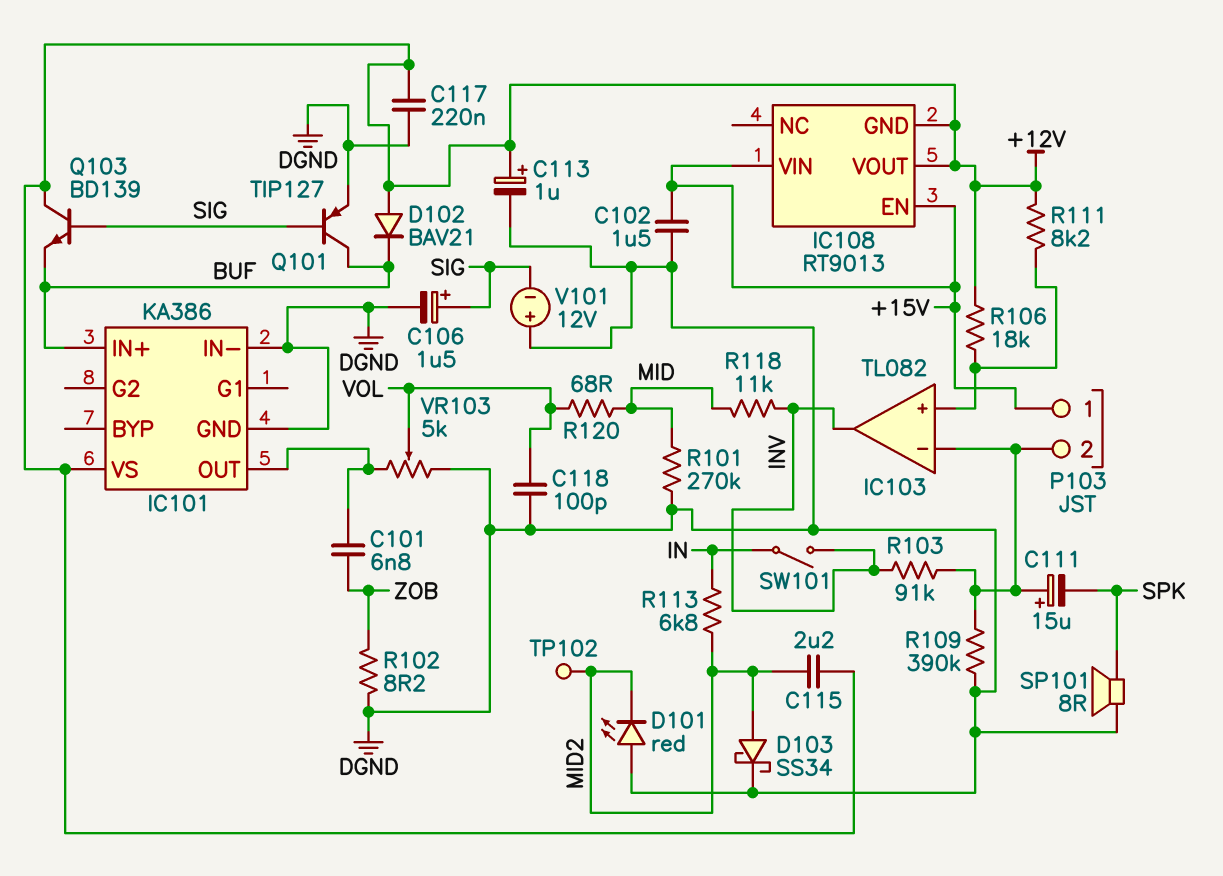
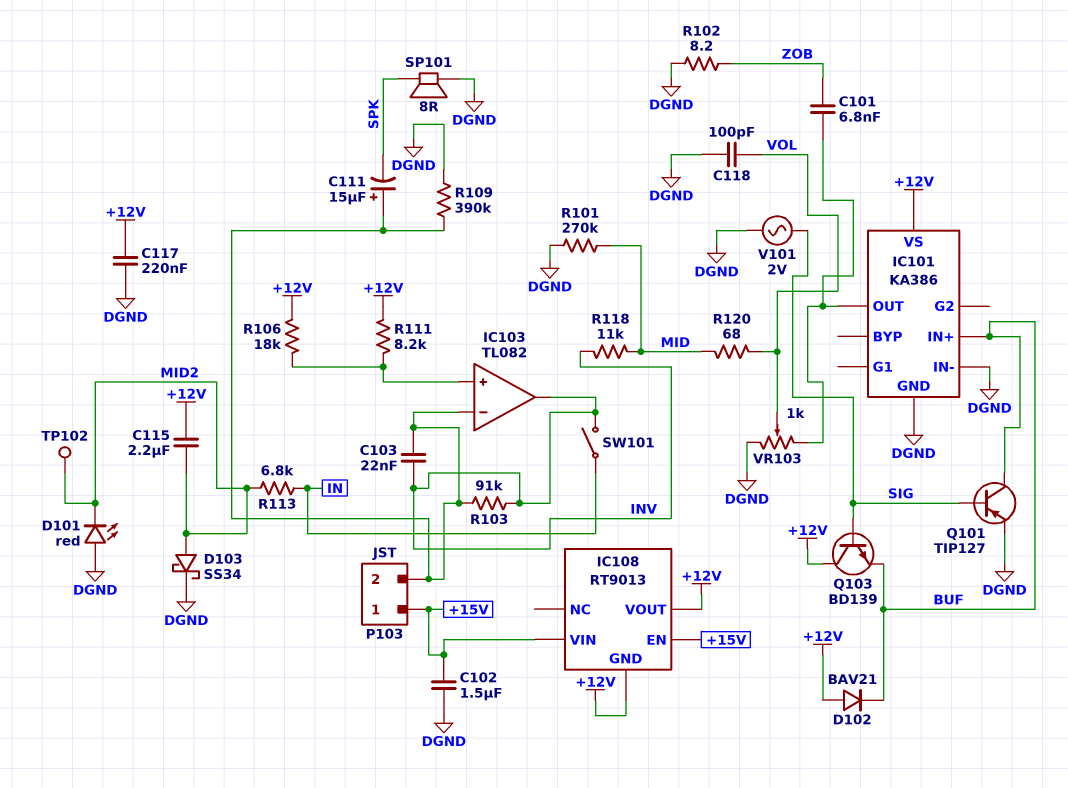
C103: none -> 22nF (IC103/in-, INV)
C106: 1.5uF (plus SIG, minus DGND) -> none
C113: 1uF (plus +12V, minus DGND) -> none
V101: 12V (plus DGND, minus SIG) -> AC 2V (DGND, SIG)
VR103: 5k (DGND, IC101/OUT, wiper VOL) -> 1k (DGND, IC101/OUT, wiper VOL)

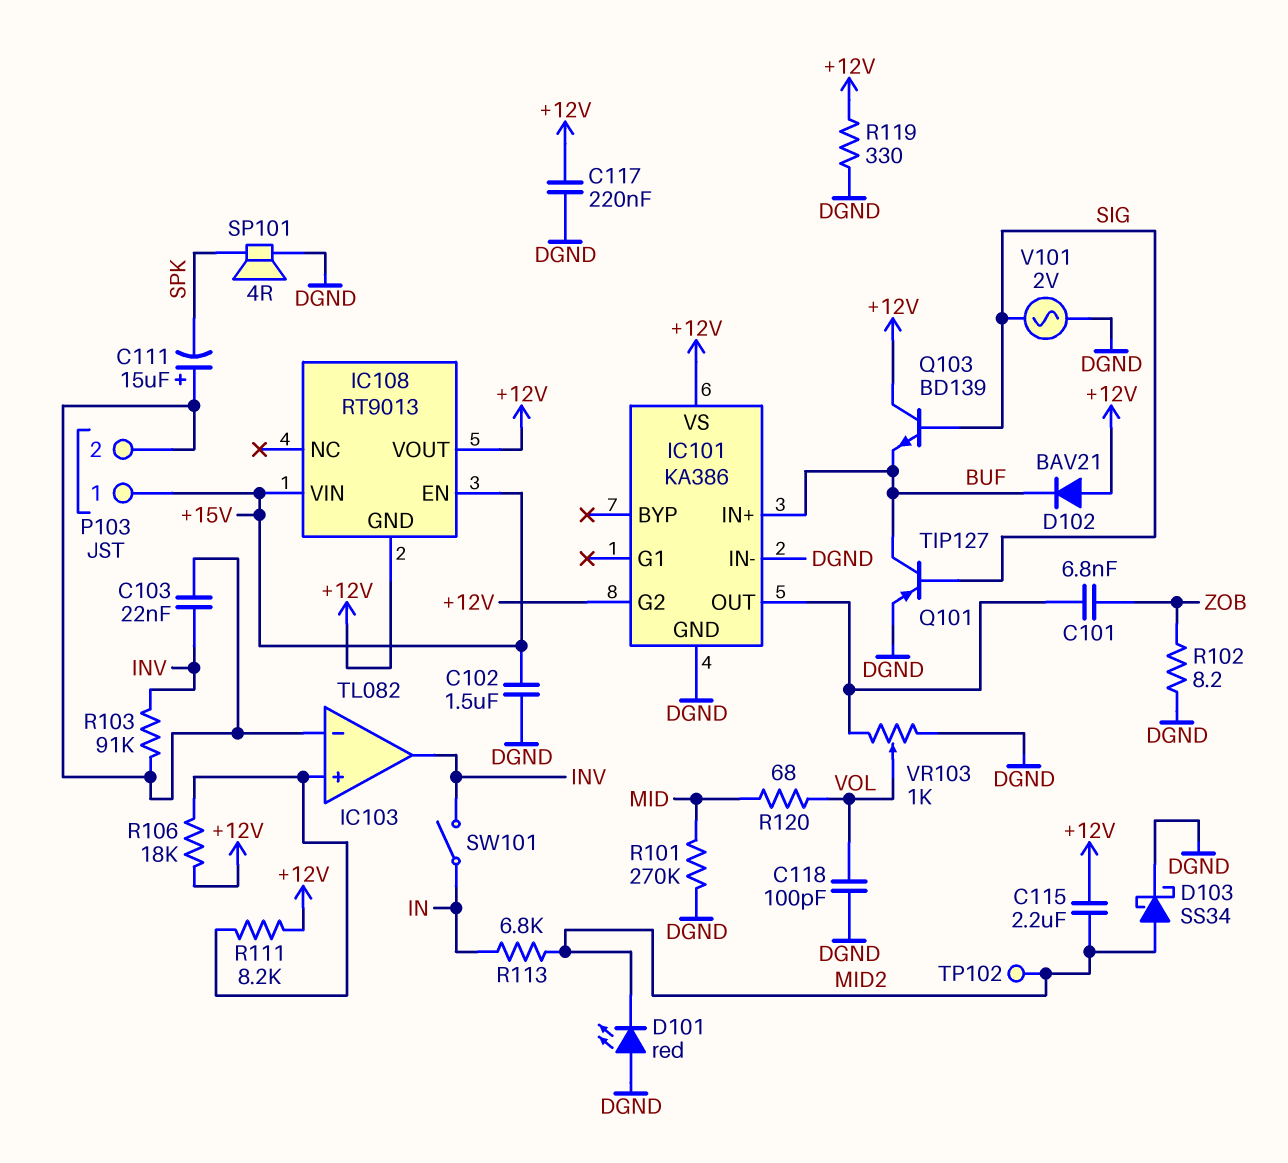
IC101 pin G2: none -> +12V
R109: 390k (DGND, IC103/in-) -> none
R118: 11k (INV, MID) -> none
R119: none -> 330 (+12V, DGND)
SP101: speaker 8R (DGND, SPK) -> speaker 4R (DGND, SPK)

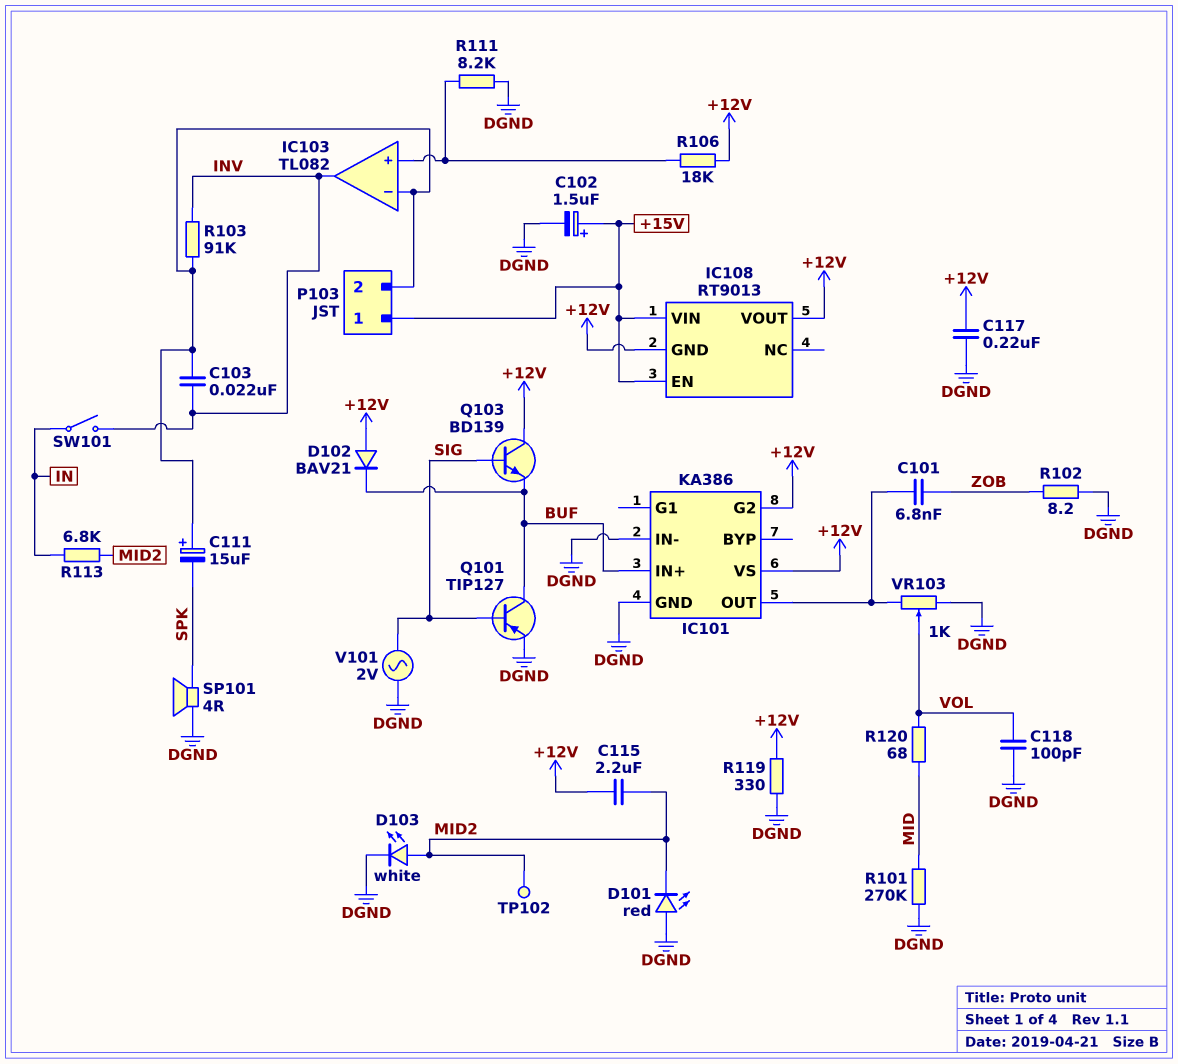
C102: 1.5uF (+15V, DGND) -> 1.5uF (plus +15V, minus DGND)
D103: schottky SS34 (A MID2, K DGND) -> LED white (A MID2, K DGND)
R111: 8.2k (+12V, IC103/in+) -> 8.2k (DGND, IC103/in+)

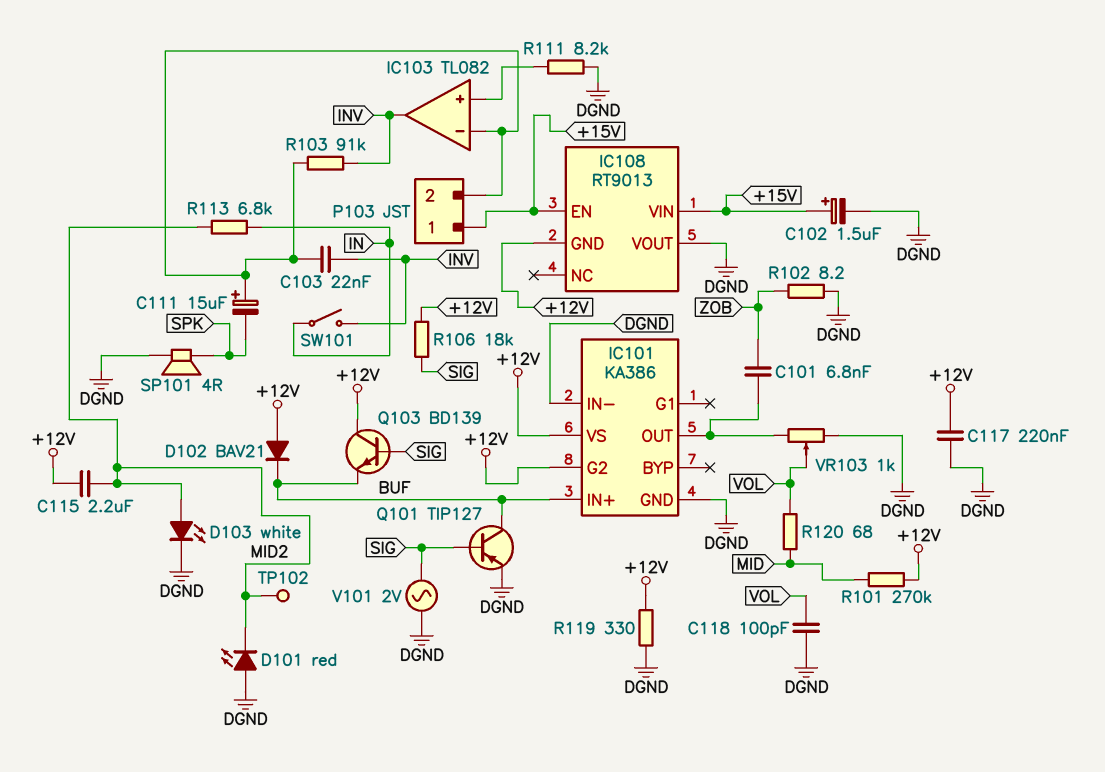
IC108 pin VOUT: +12V -> DGND
R101: 270k (DGND, MID) -> 270k (+12V, MID)
R106: 18k (+12V, IC103/in+) -> 18k (+12V, SIG)

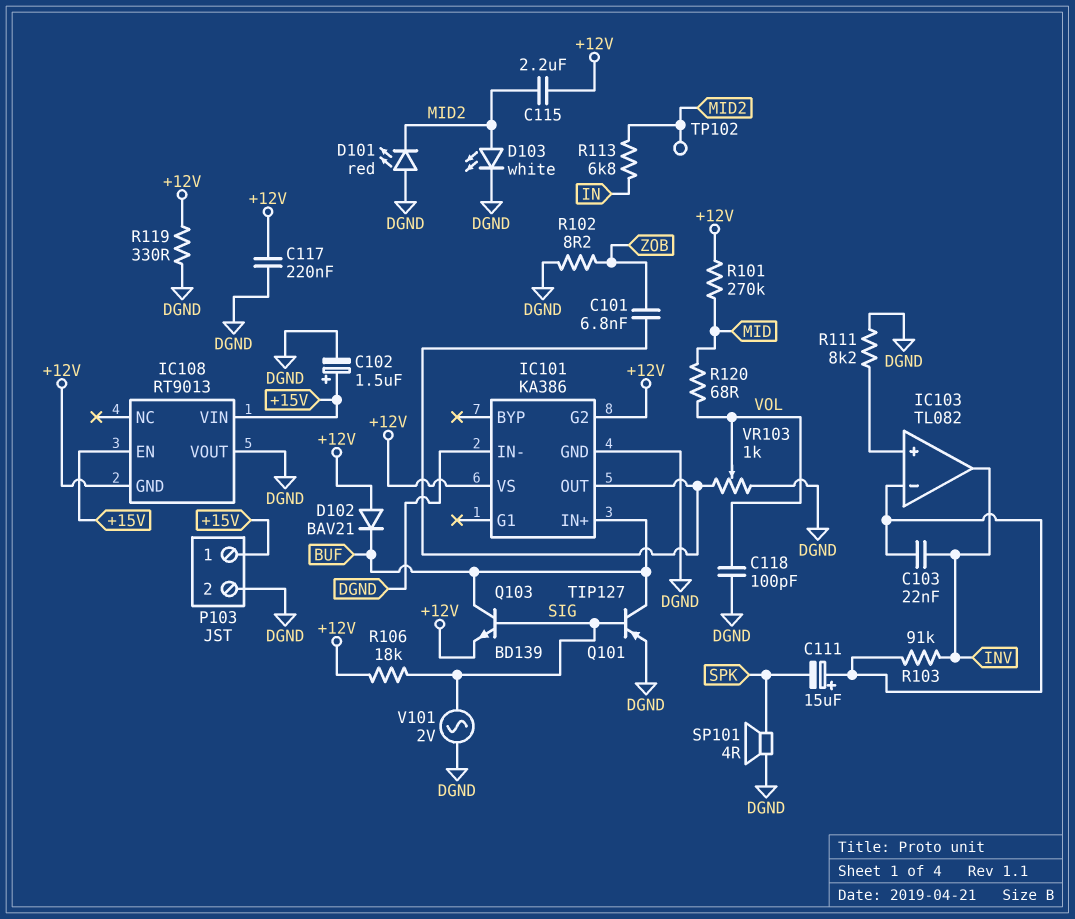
P103 pin 2: IC103/in- -> DGND
Q103: NPN BD139 (B SIG, C +12V, E BUF) -> NPN BD139 (B SIG, C BUF, E +12V)
SW101: switch (IN, INV) -> none

